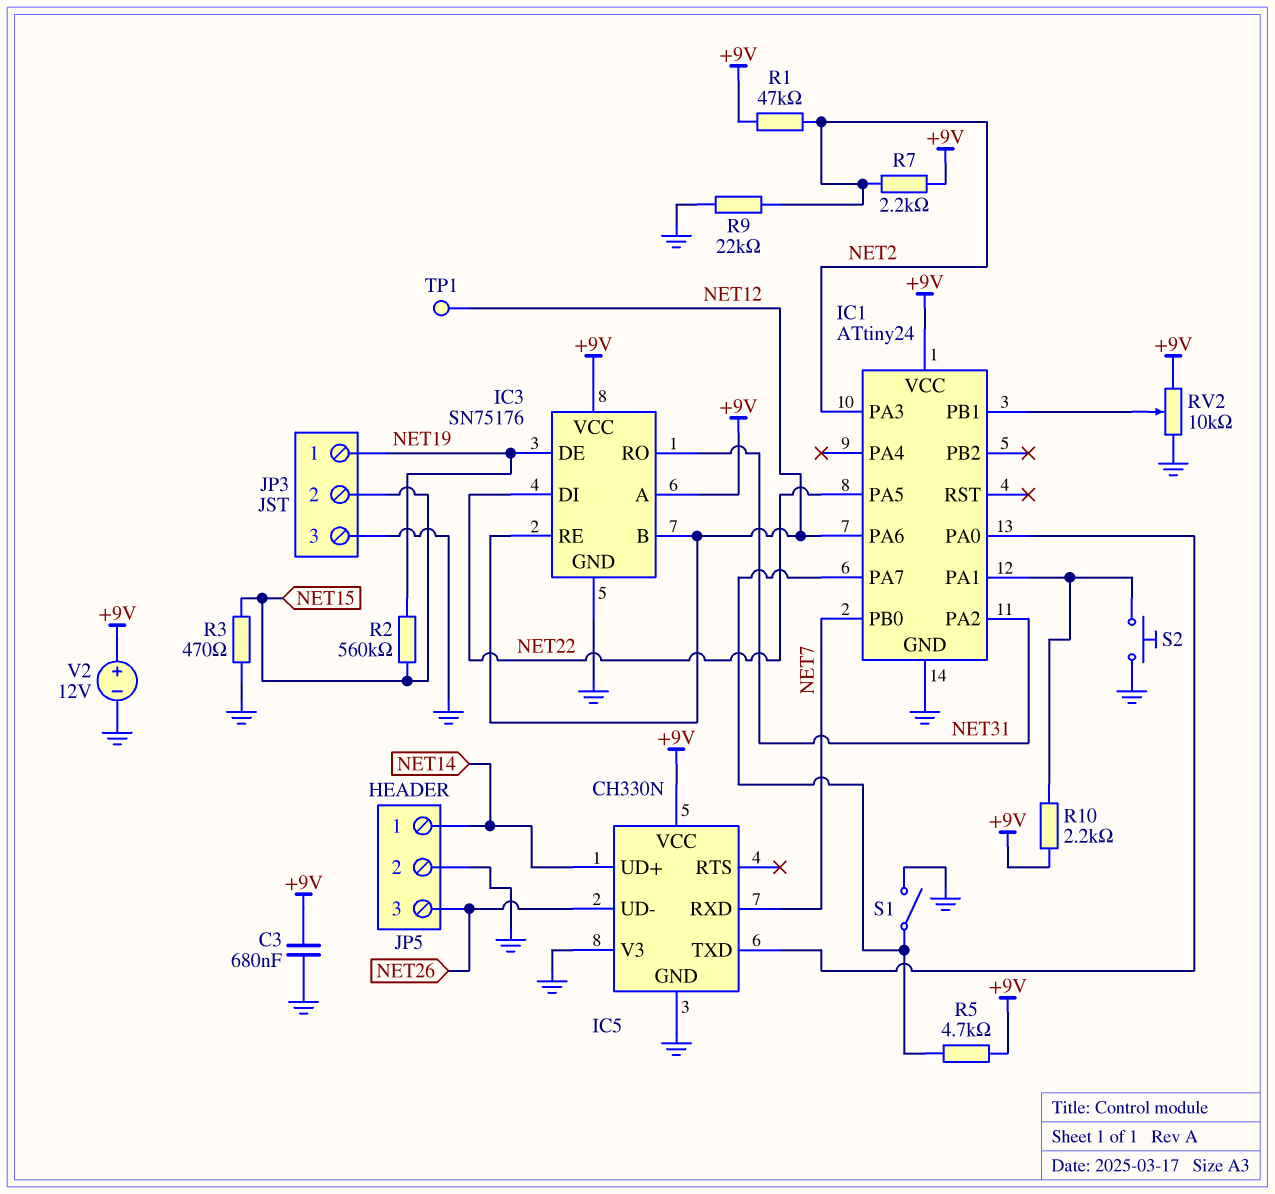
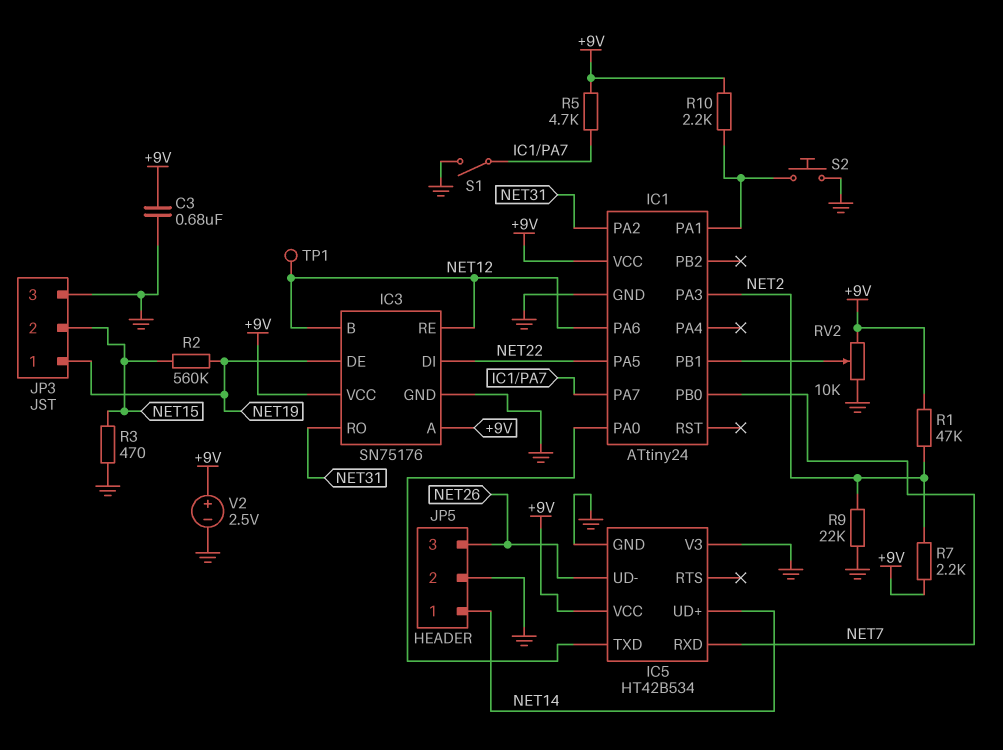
IC5: CH330N -> HT42B534
V2: 12V (plus +9V, minus GND) -> 2.5V (plus +9V, minus GND)

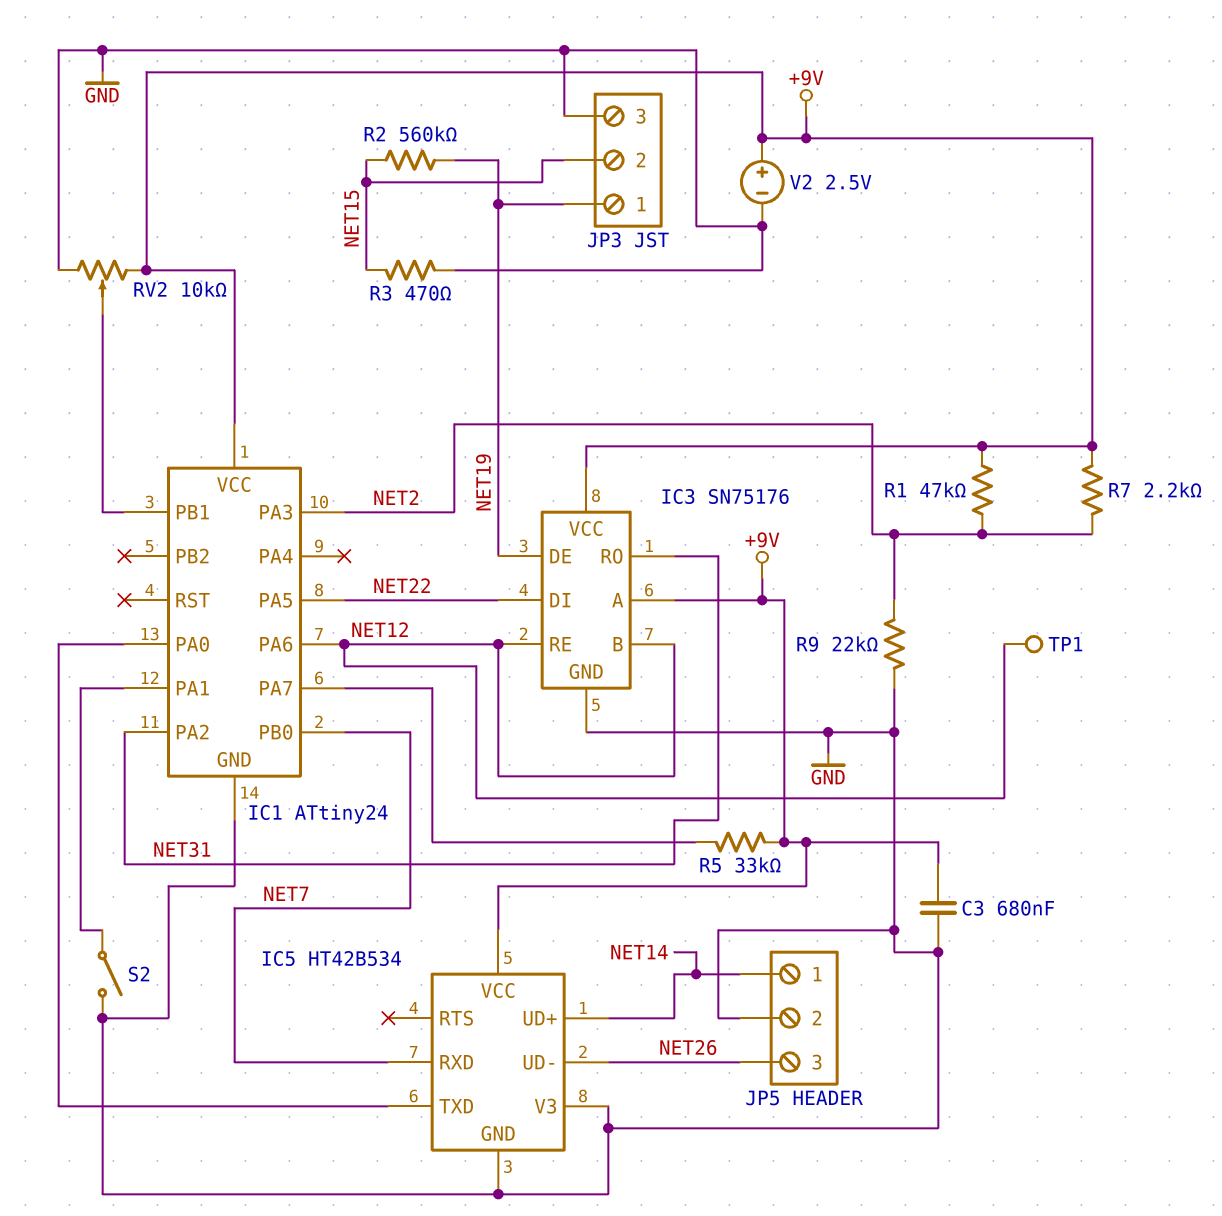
R5: 4.7k (+9V, IC1/PA7) -> 33k (+9V, IC1/PA7)
R10: 2.2k (+9V, IC1/PA1) -> none
S1: switch (GND, IC1/PA7) -> none
S2: button (GND, IC1/PA1) -> switch (GND, IC1/PA1)

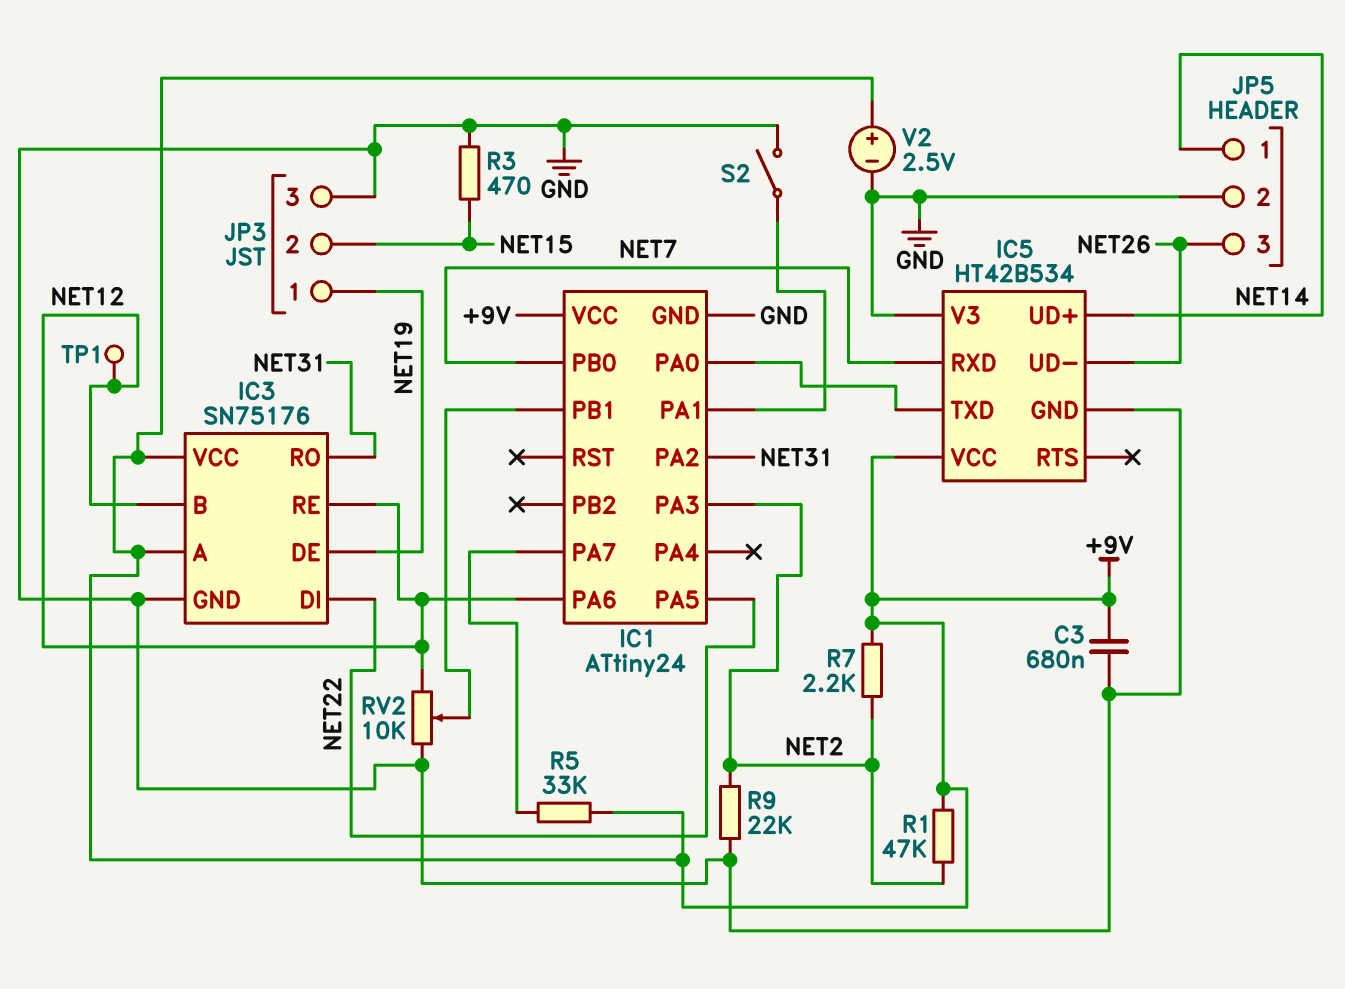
R2: 560k (NET15, NET19) -> none
RV2: 10k (+9V, GND, wiper IC1/PB1) -> 10k (GND, NET12, wiper IC1/PB1)

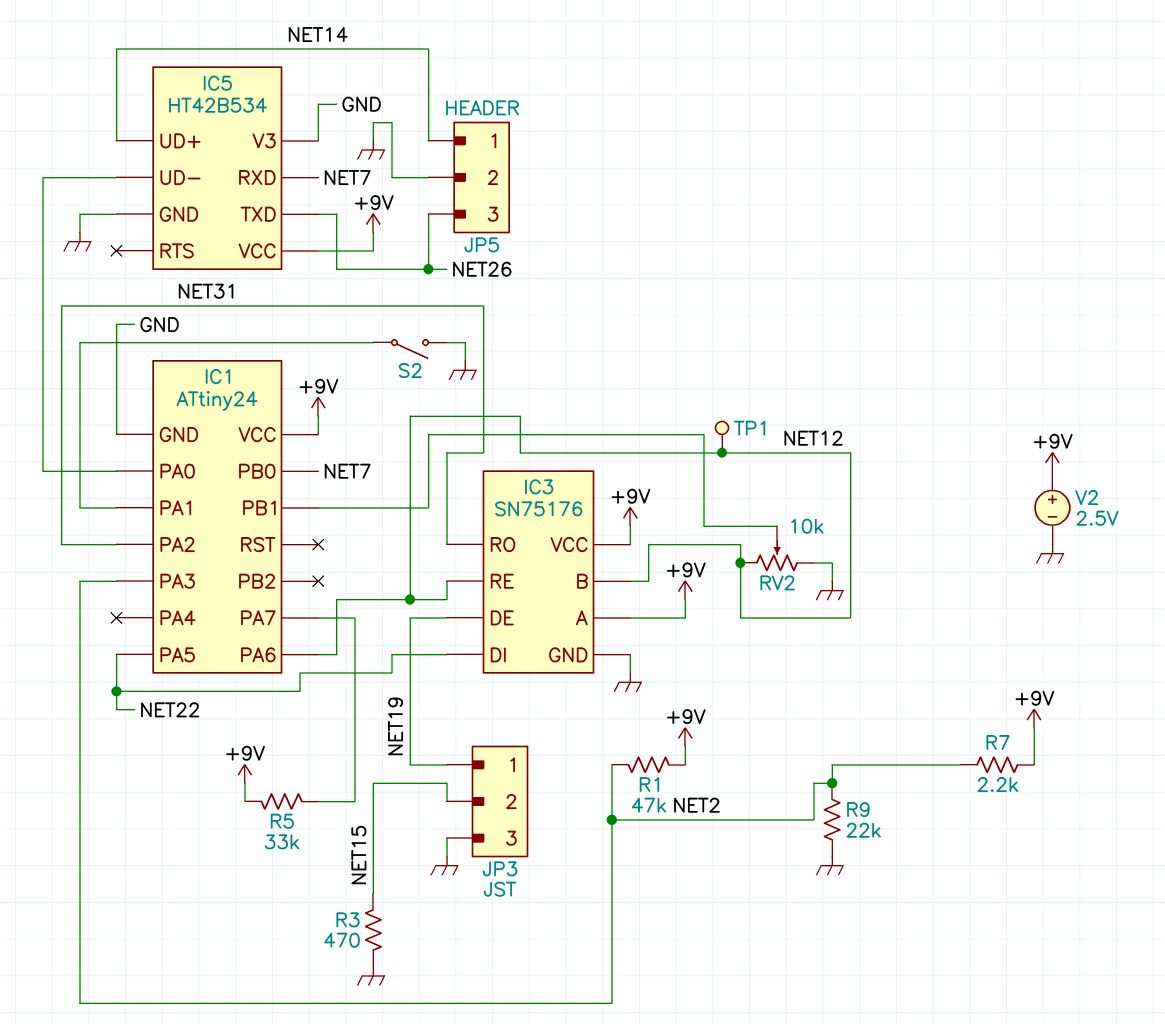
C3: 680nF (+9V, GND) -> none
IC5 pin TXD: IC1/PA0 -> NET26
IC5 pin UD-: NET26 -> IC1/PA0

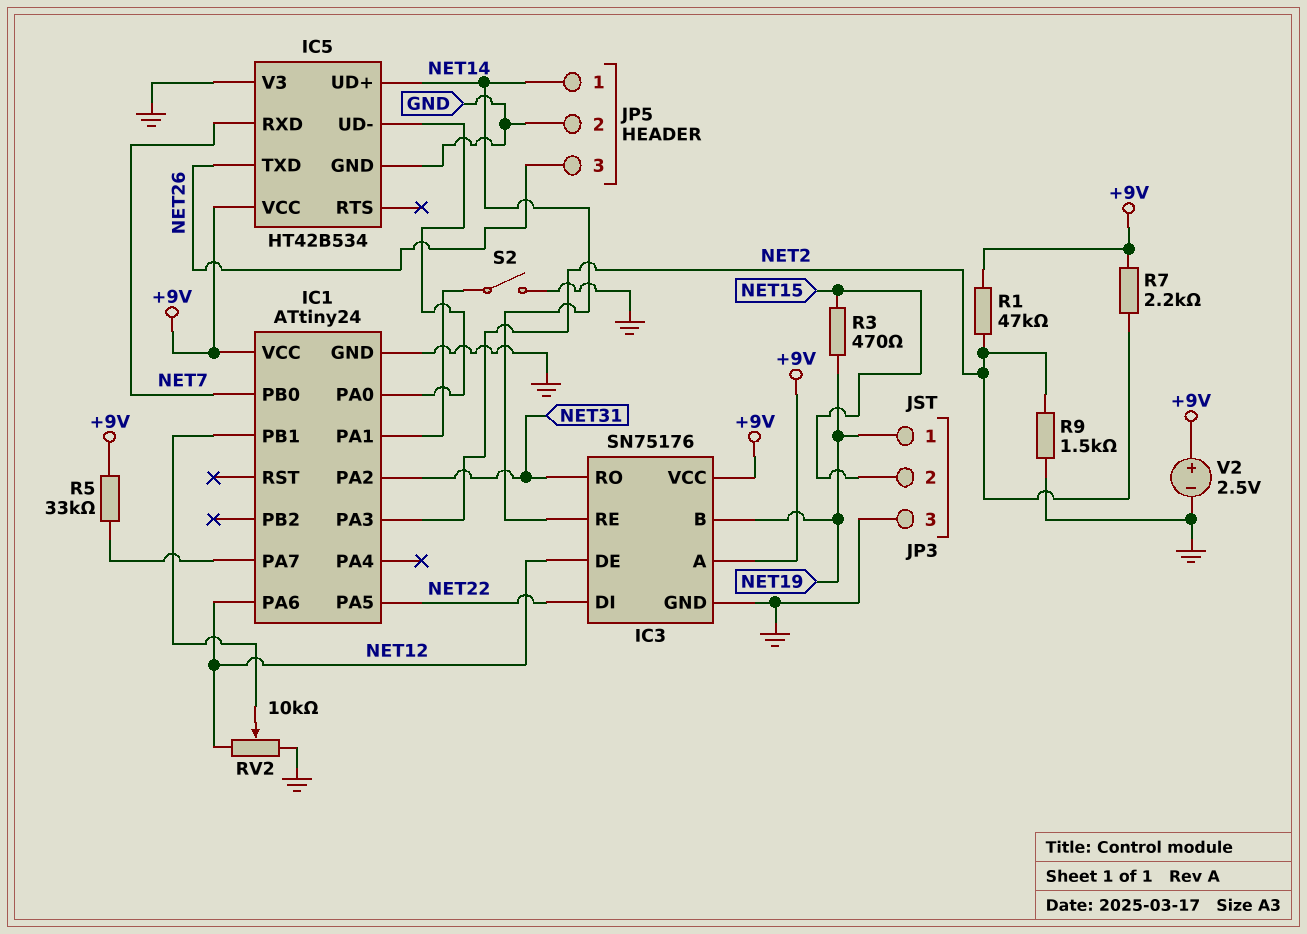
IC3 pin B: NET12 -> NET19
IC3 pin DE: NET19 -> NET12
IC3 pin RE: NET12 -> NET14
R3: 470 (GND, NET15) -> 470 (NET15, NET19)
R9: 22k (GND, NET2) -> 1.5k (GND, NET2)
TP1: test point (NET12) -> none

